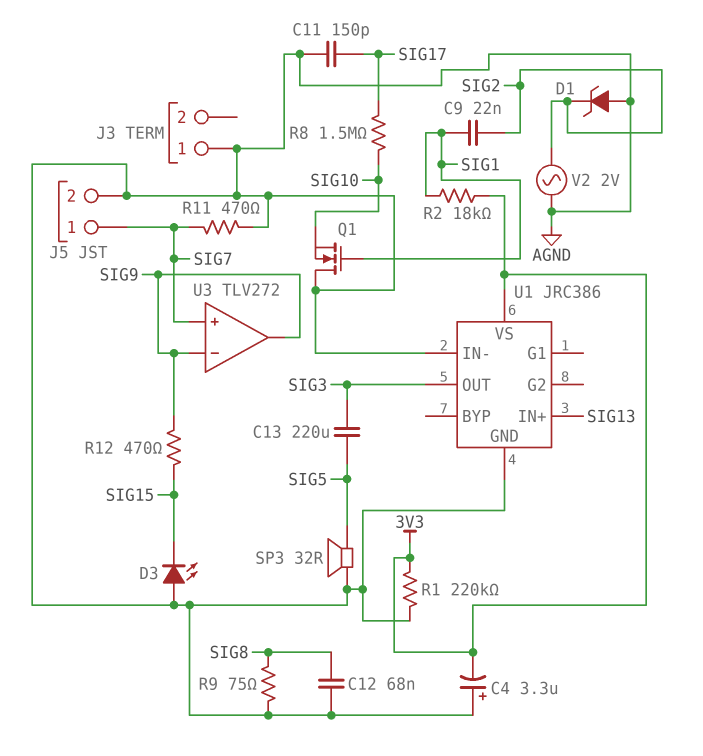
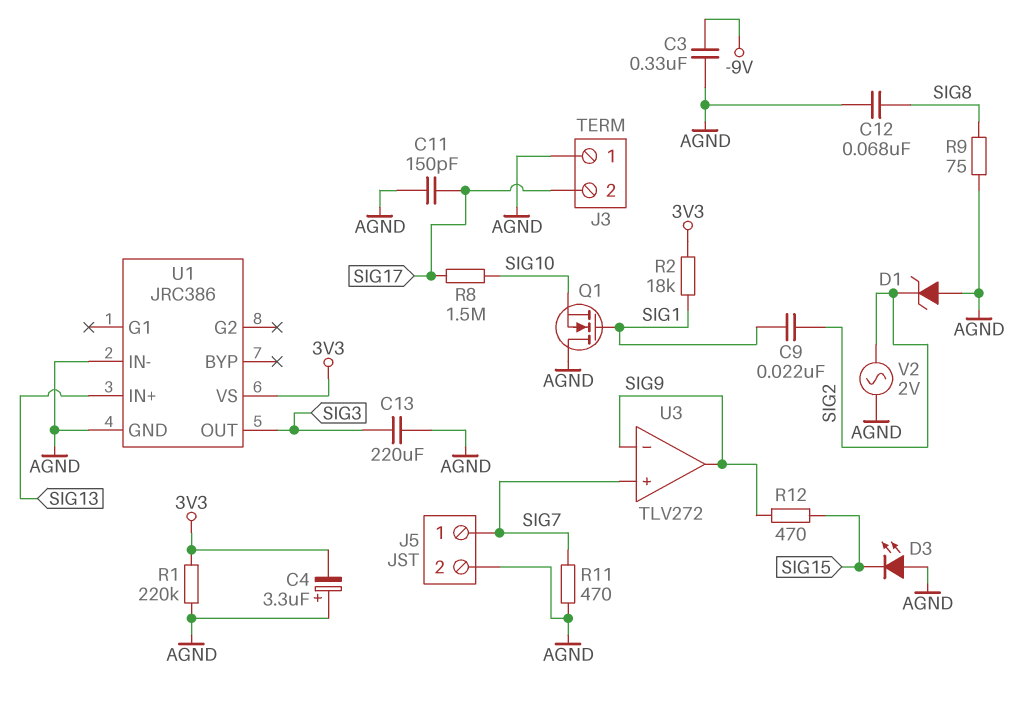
C3: none -> 330nF (-9V, AGND)
C13: 220uF (SIG3, SIG5) -> 220uF (AGND, SIG3)
J3 pin 2: none -> SIG17
SP3: speaker 32R (AGND, SIG5) -> none

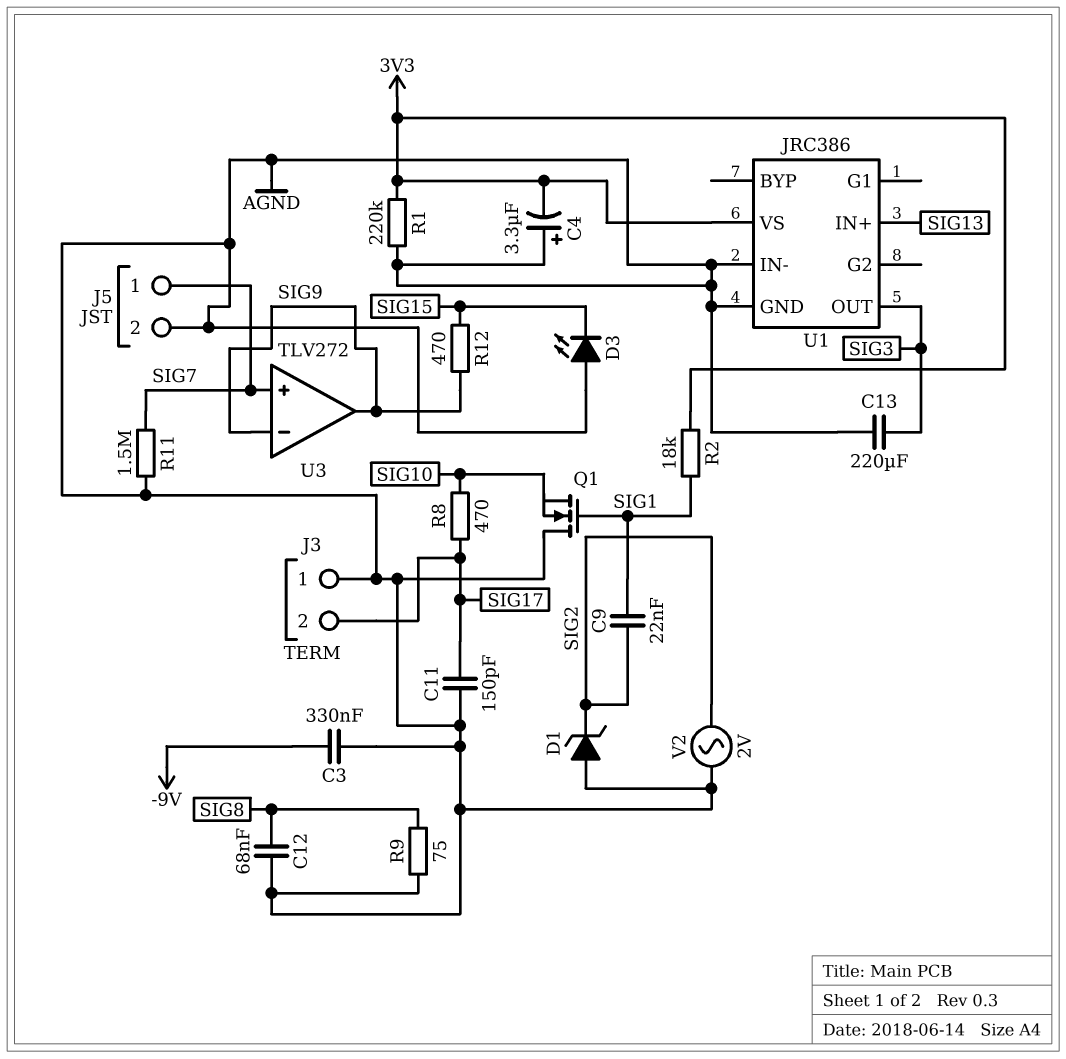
R8: 1.5M (SIG10, SIG17) -> 470 (SIG10, SIG17)
R11: 470 (AGND, SIG7) -> 1.5M (AGND, SIG7)

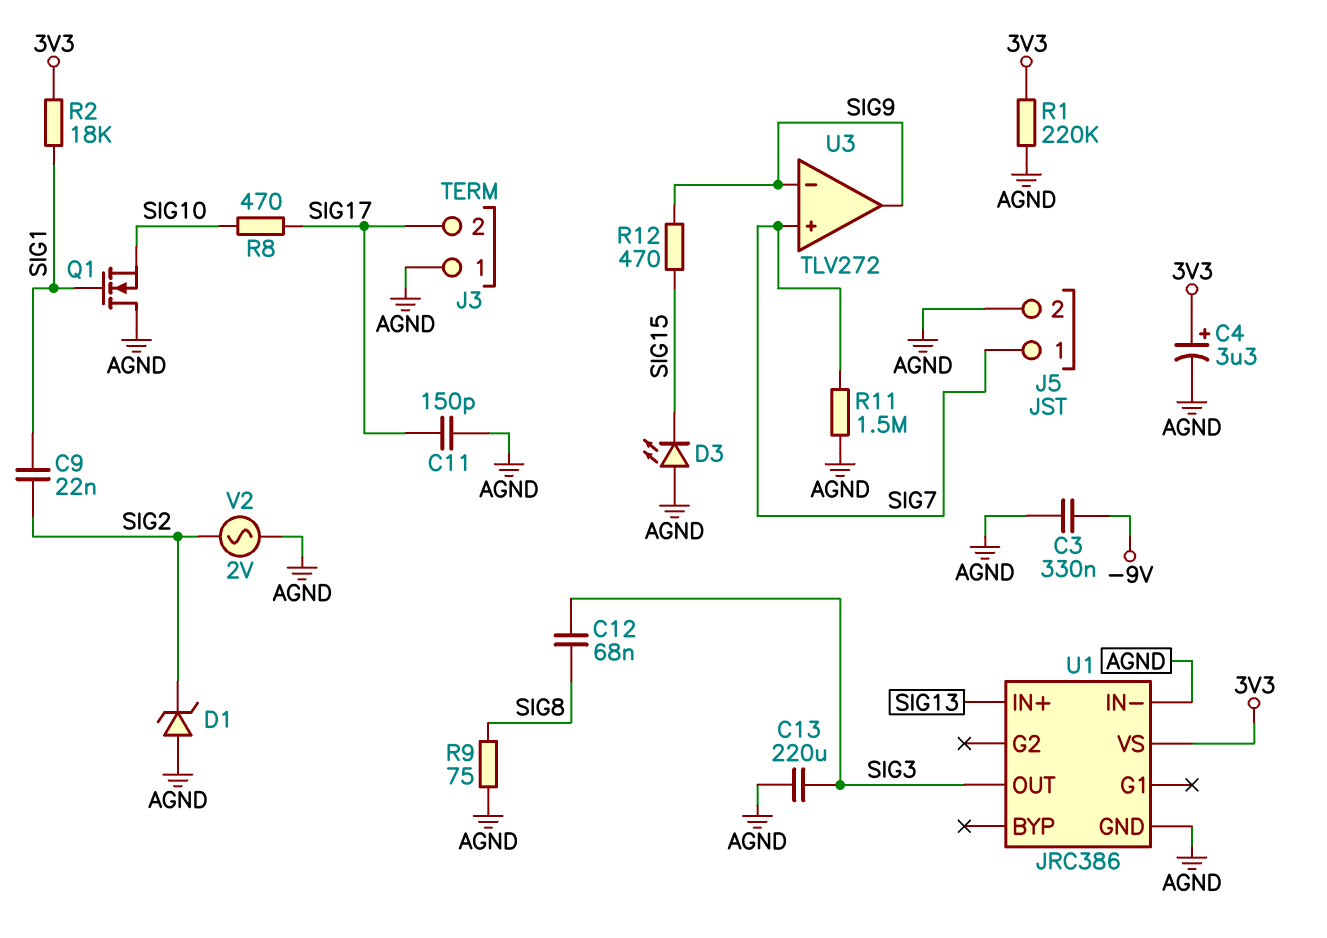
C4: 3.3uF (plus AGND, minus 3V3) -> 3.3uF (plus 3V3, minus AGND)
C12: 68nF (AGND, SIG8) -> 68nF (SIG3, SIG8)

